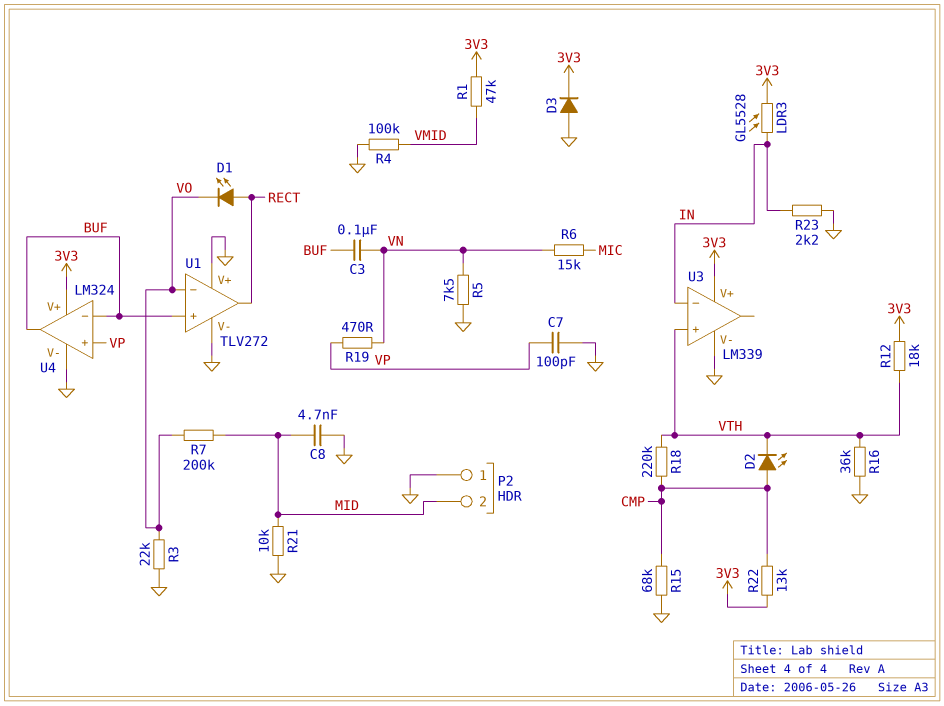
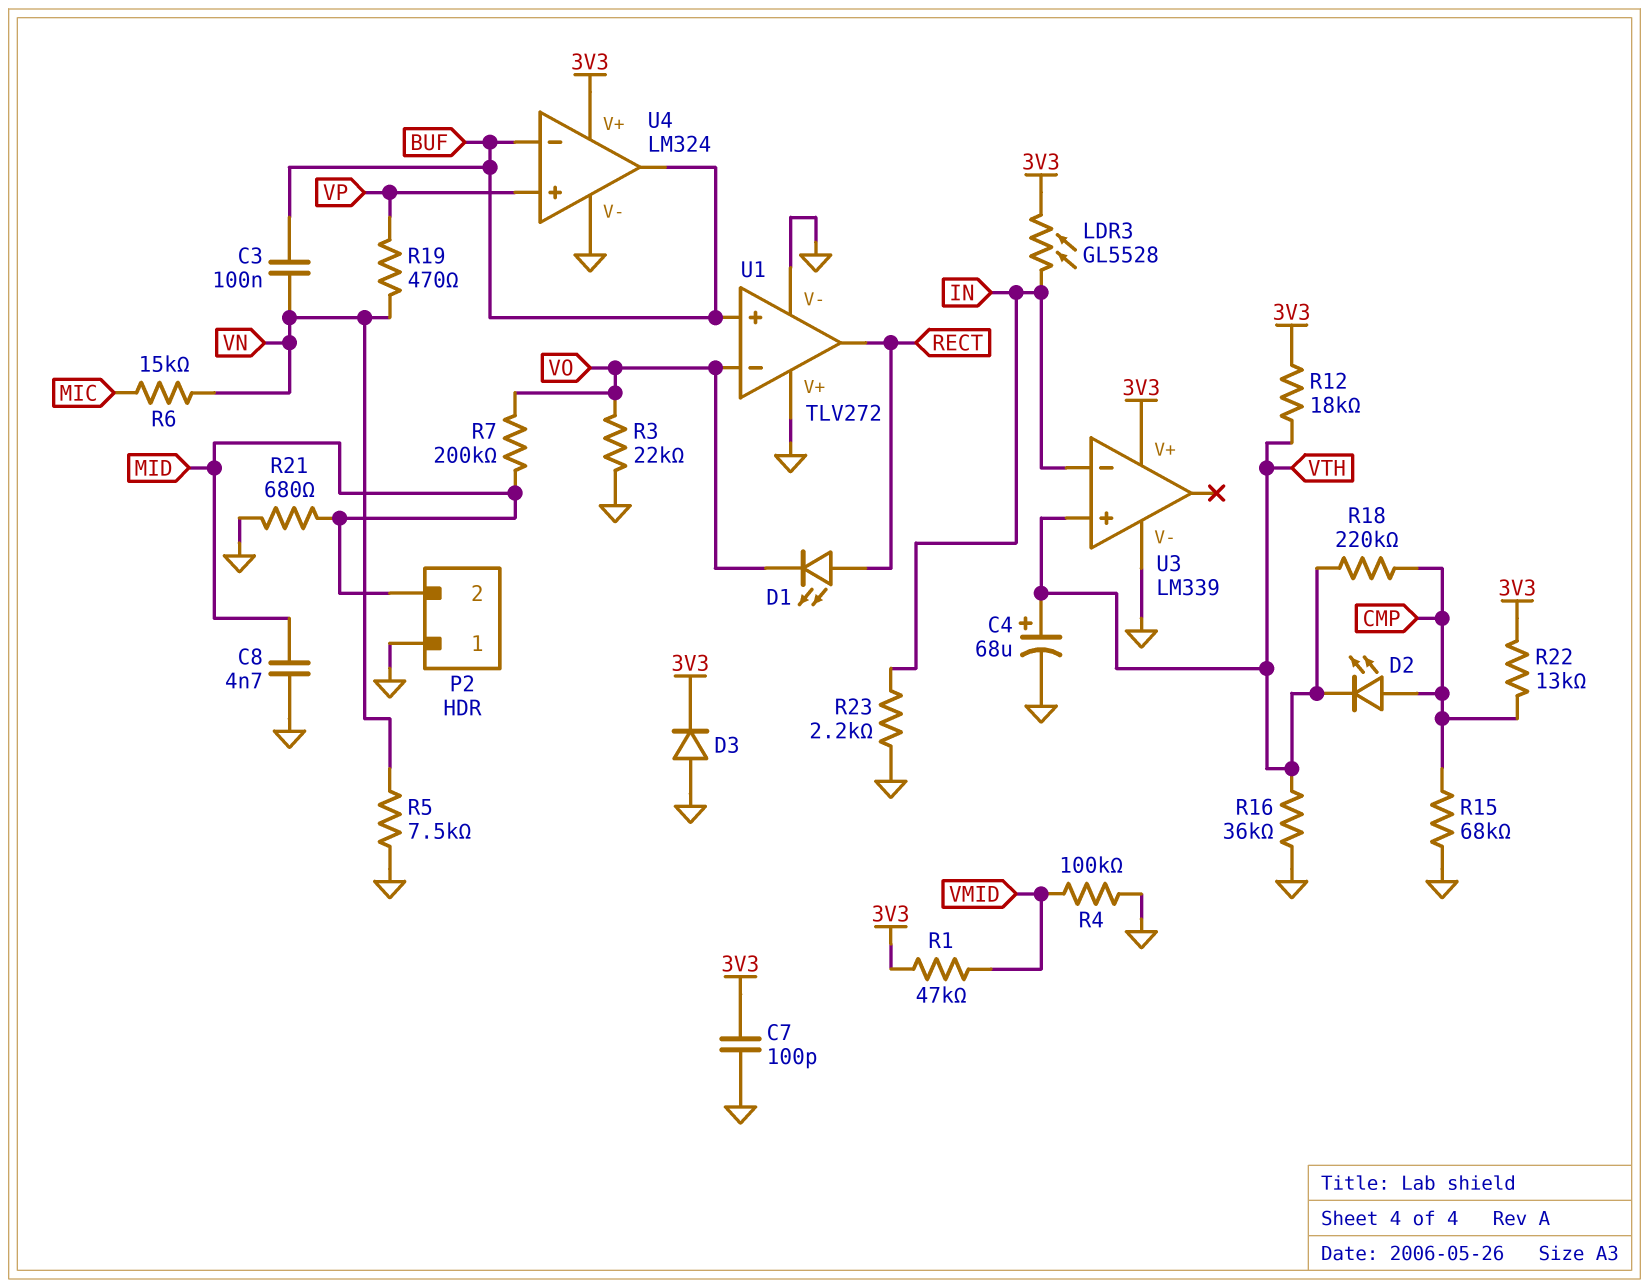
C4: none -> 68uF (plus VTH, minus GND)
C7: 100pF (GND, VP) -> 100pF (3V3, GND)
R21: 10k (GND, MID) -> 680 (GND, MID)

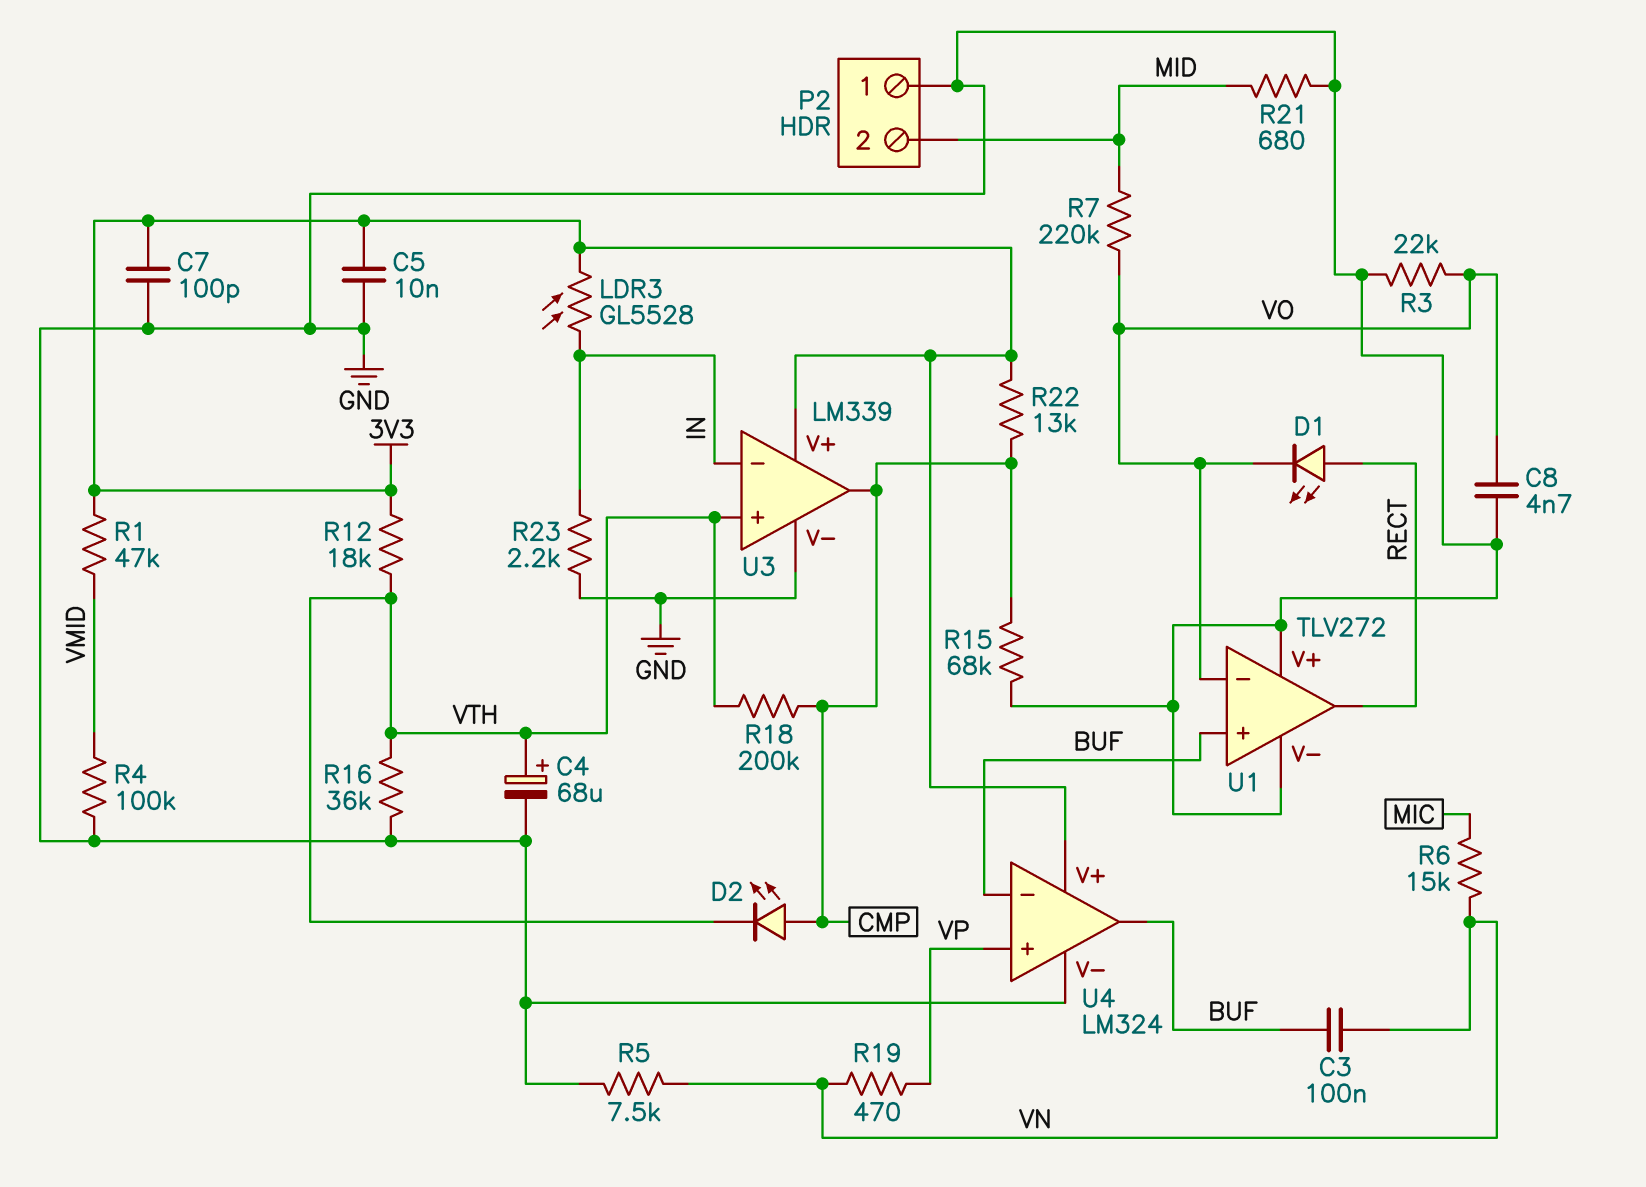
C5: none -> 10nF (3V3, GND)
C8: 4.7nF (GND, MID) -> 4.7nF (GND, VO)
D3: diode (A GND, K 3V3) -> none
R7: 200k (MID, VO) -> 220k (MID, VO)
R18: 220k (CMP, VTH) -> 200k (CMP, VTH)
U3 pin out: none -> CMP

